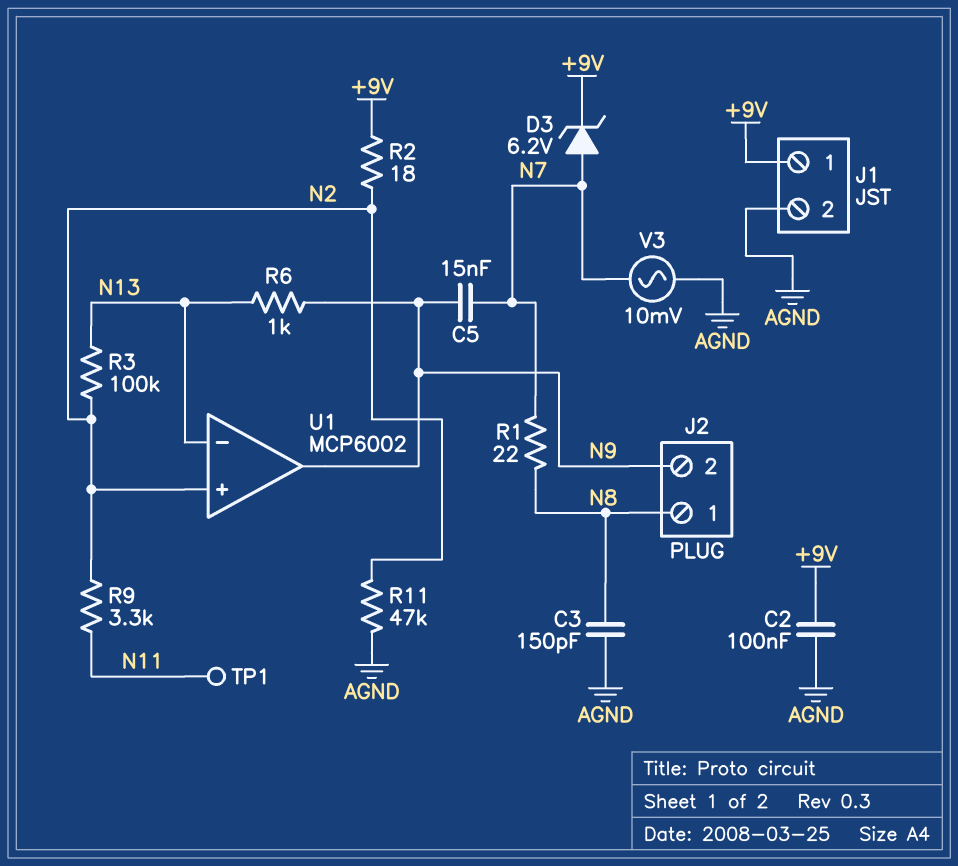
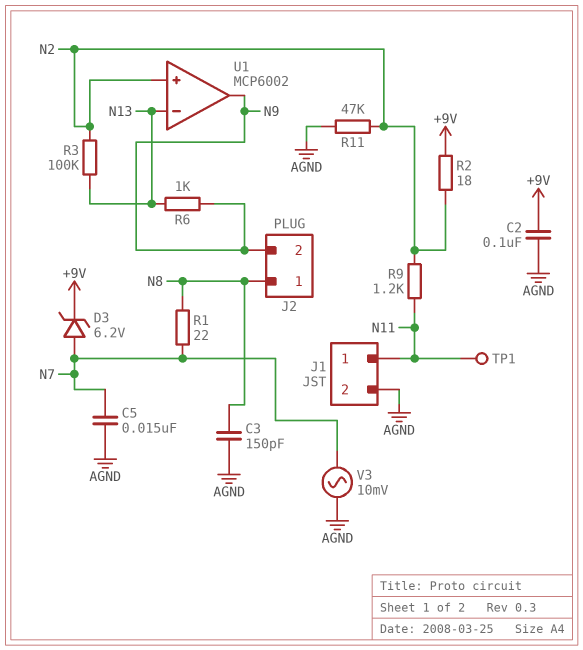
C5: 15nF (N7, N9) -> 15nF (AGND, N7)
J1 pin 1: +9V -> N11
R9: 3.3k (N2, N11) -> 1.2k (N2, N11)

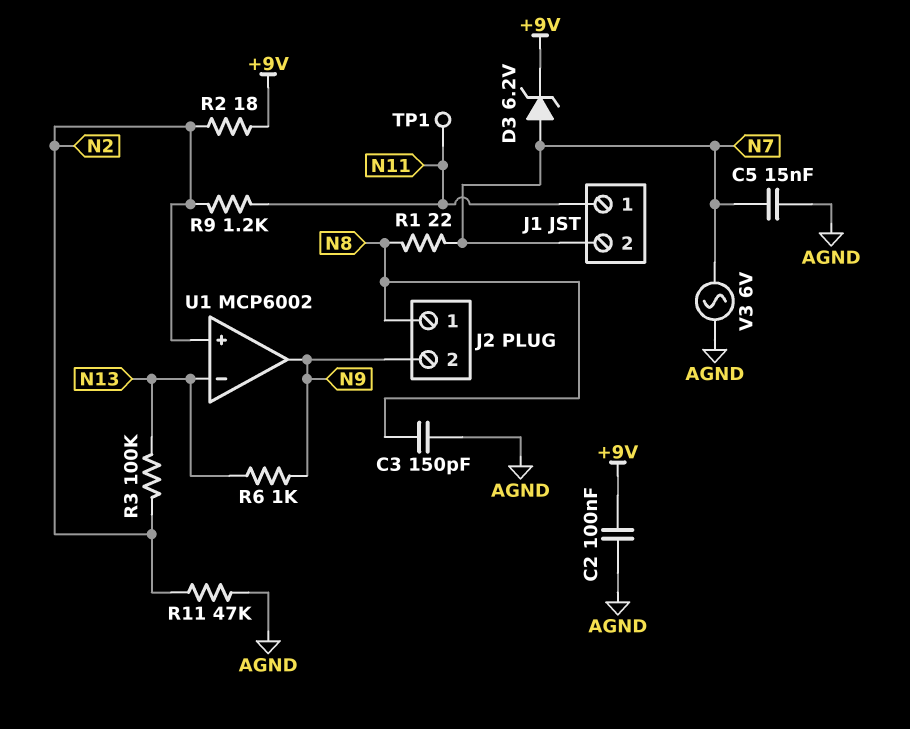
J1 pin 2: AGND -> N7
V3: AC 10mV (AGND, N7) -> AC 6V (AGND, N7)

